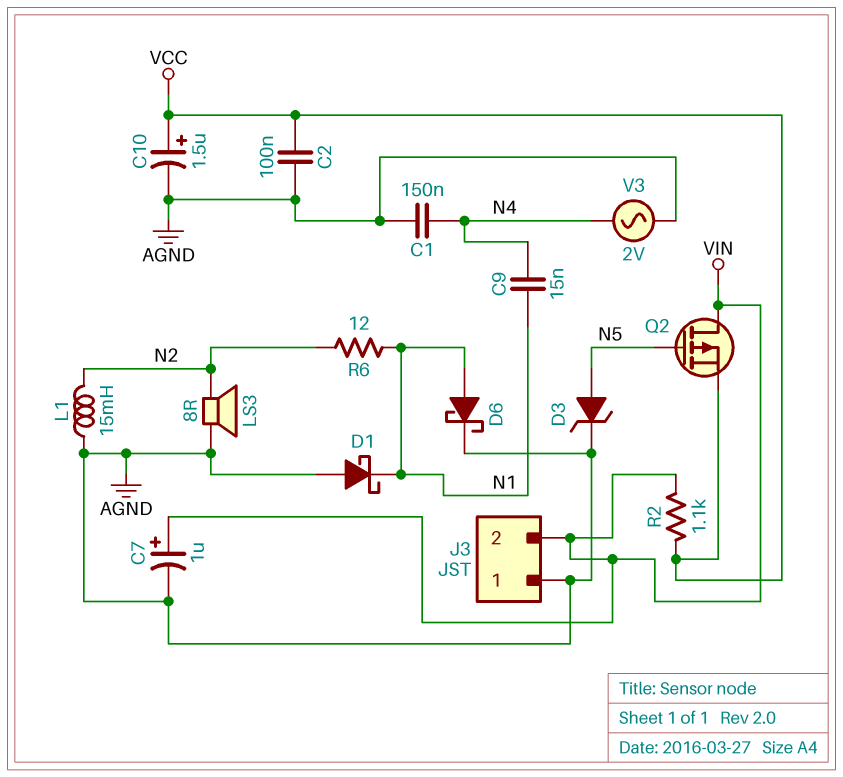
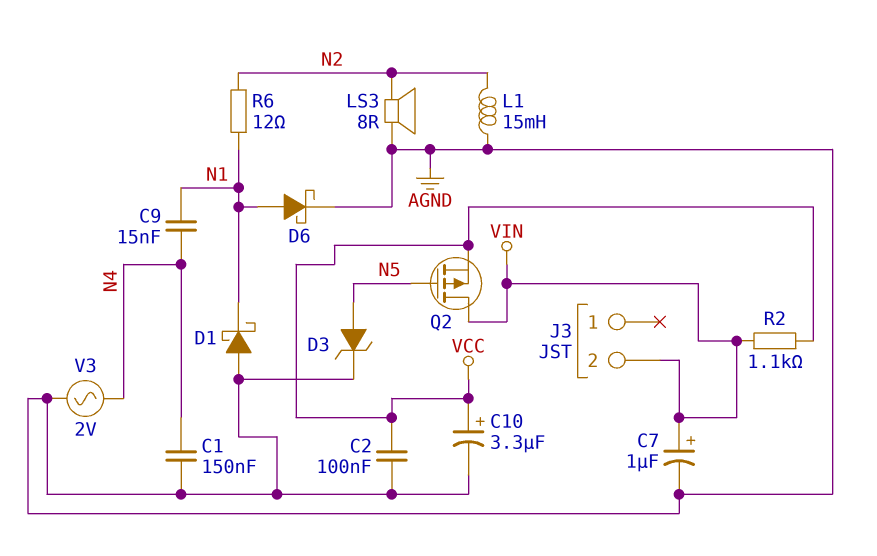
C10: 1.5uF (plus VCC, minus AGND) -> 3.3uF (plus VCC, minus AGND)
J3 pin 1: AGND -> none

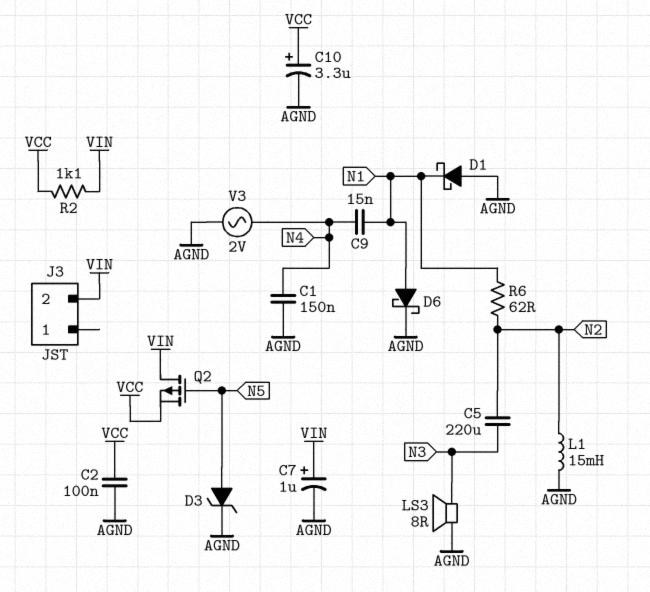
C5: none -> 220uF (N2, N3)
LS3: speaker 8R (AGND, N2) -> speaker 8R (AGND, N3)
R6: 12 (N1, N2) -> 62 (N1, N2)

